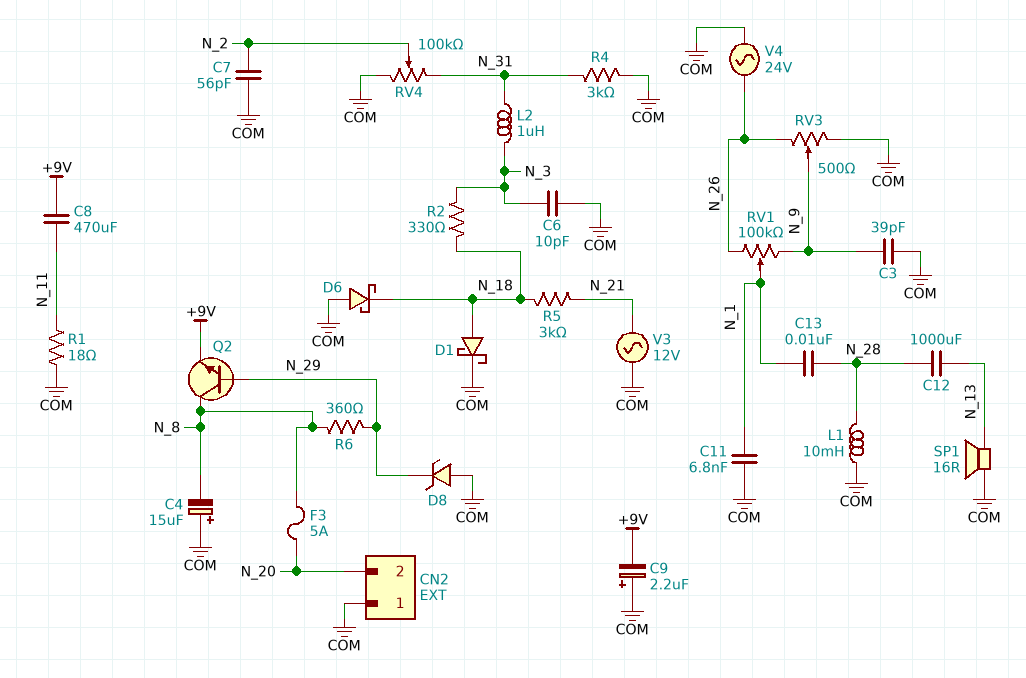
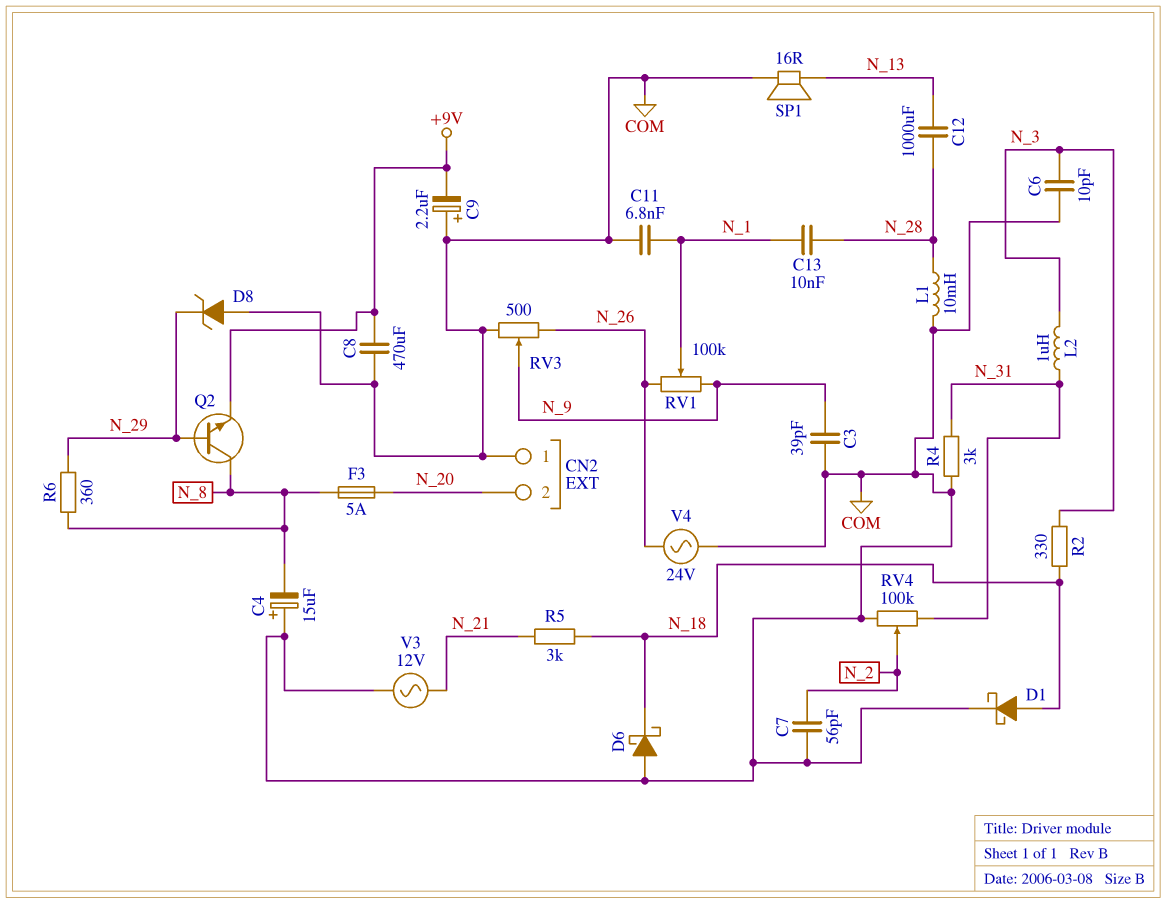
C8: 470uF (+9V, N_11) -> 470uF (+9V, COM)
R1: 18 (COM, N_11) -> none

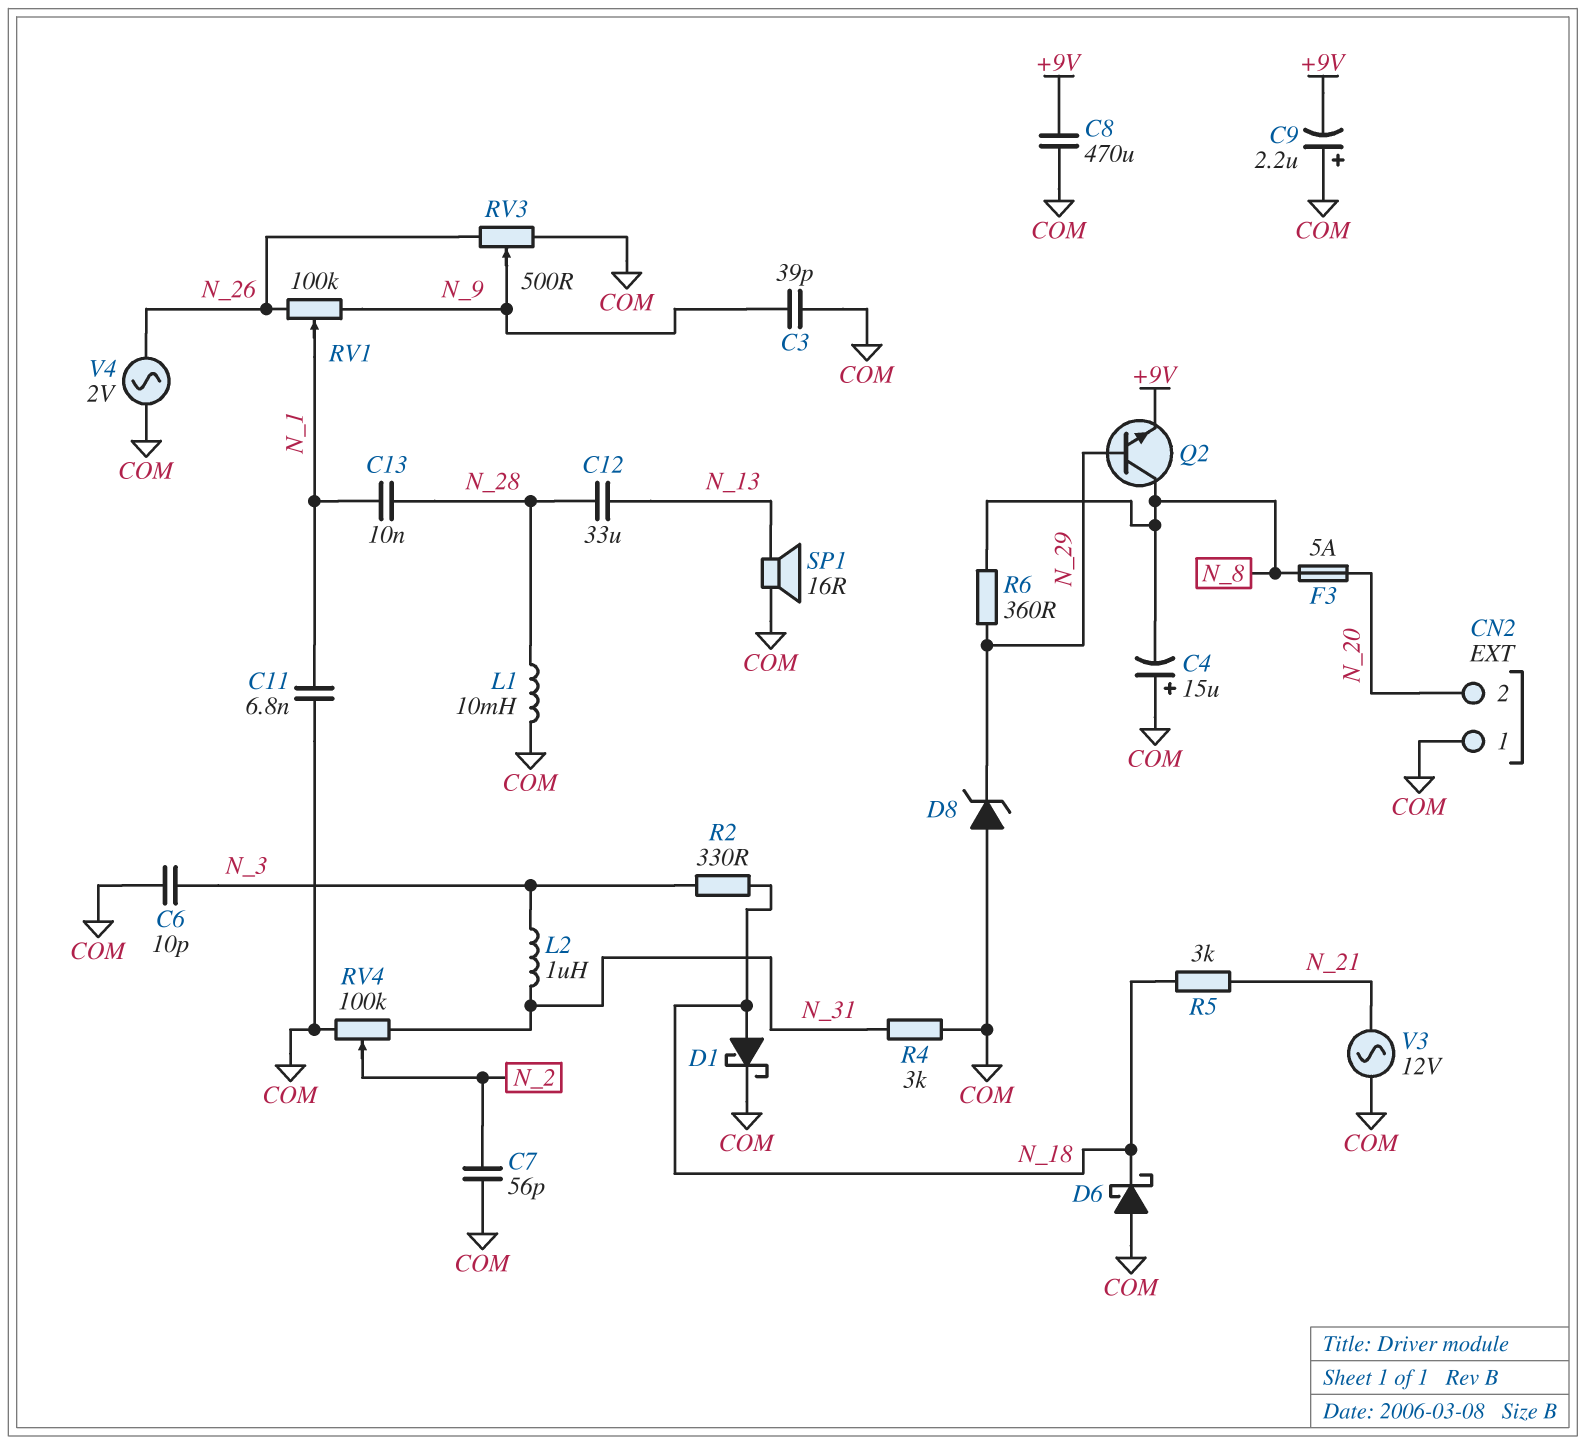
C12: 1000uF (N_13, N_28) -> 33uF (N_13, N_28)
V4: AC 24V (COM, N_26) -> AC 2V (COM, N_26)

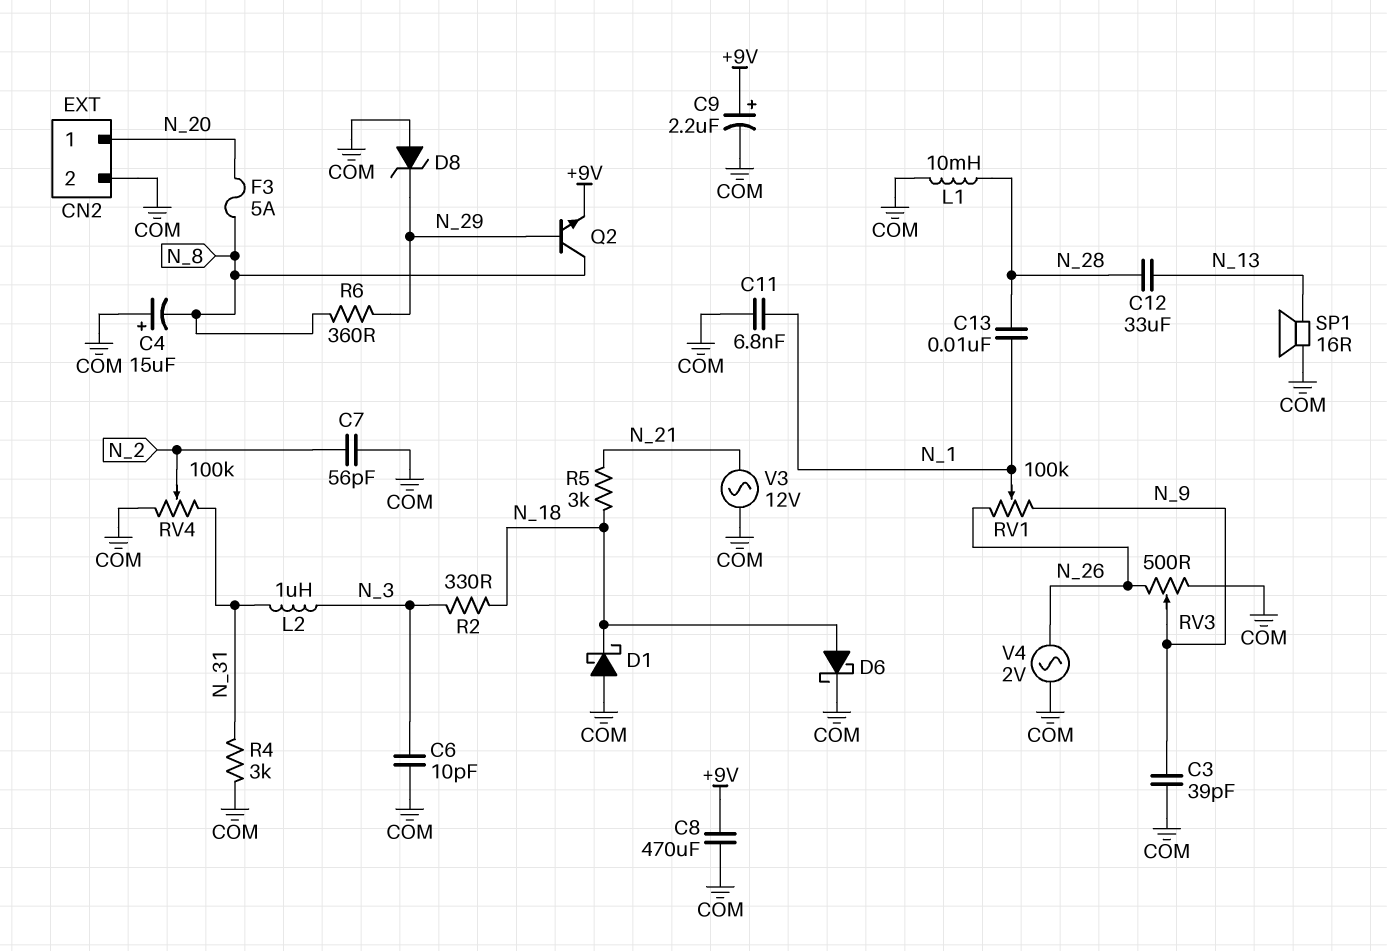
C9: 2.2uF (plus COM, minus +9V) -> 2.2uF (plus +9V, minus COM)
CN2 pin 1: COM -> N_20
CN2 pin 2: N_20 -> COM
D1: schottky (A N_18, K COM) -> schottky (A COM, K N_18)
D6: schottky (A COM, K N_18) -> schottky (A N_18, K COM)

